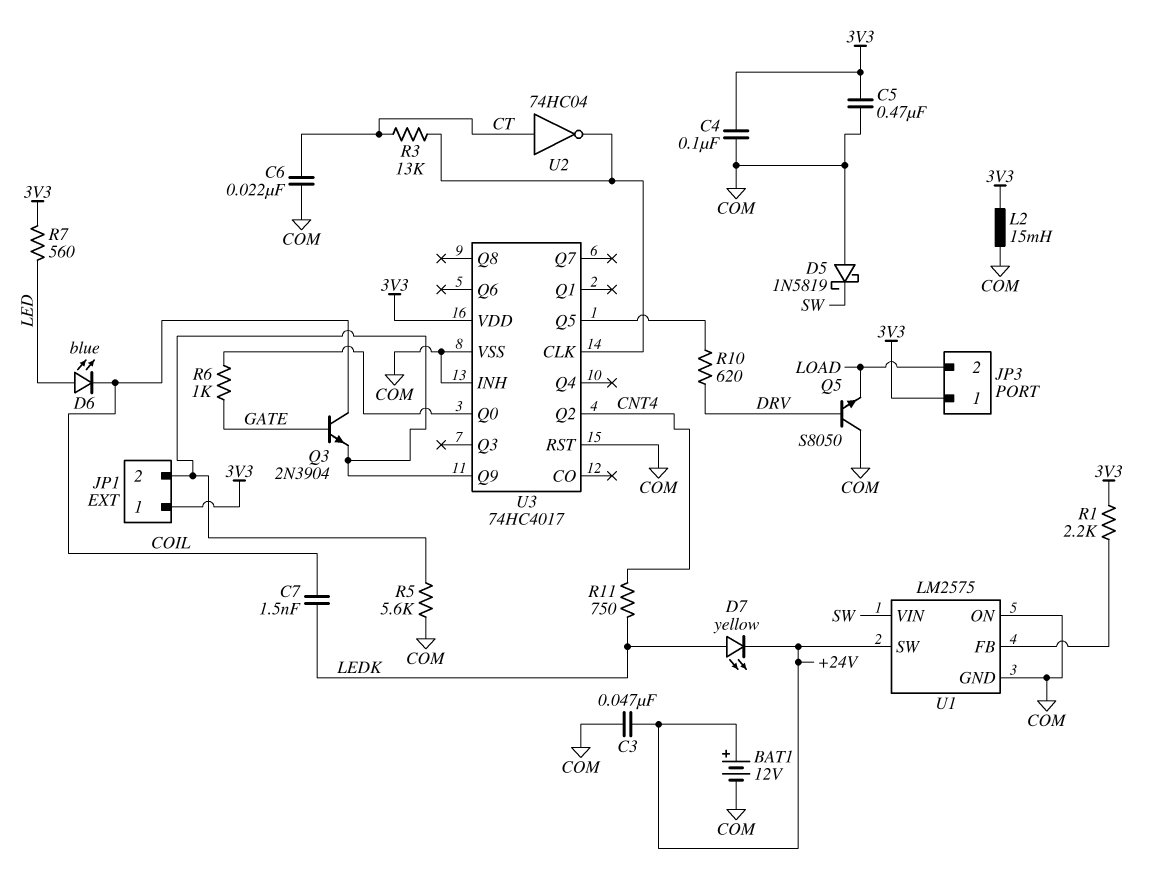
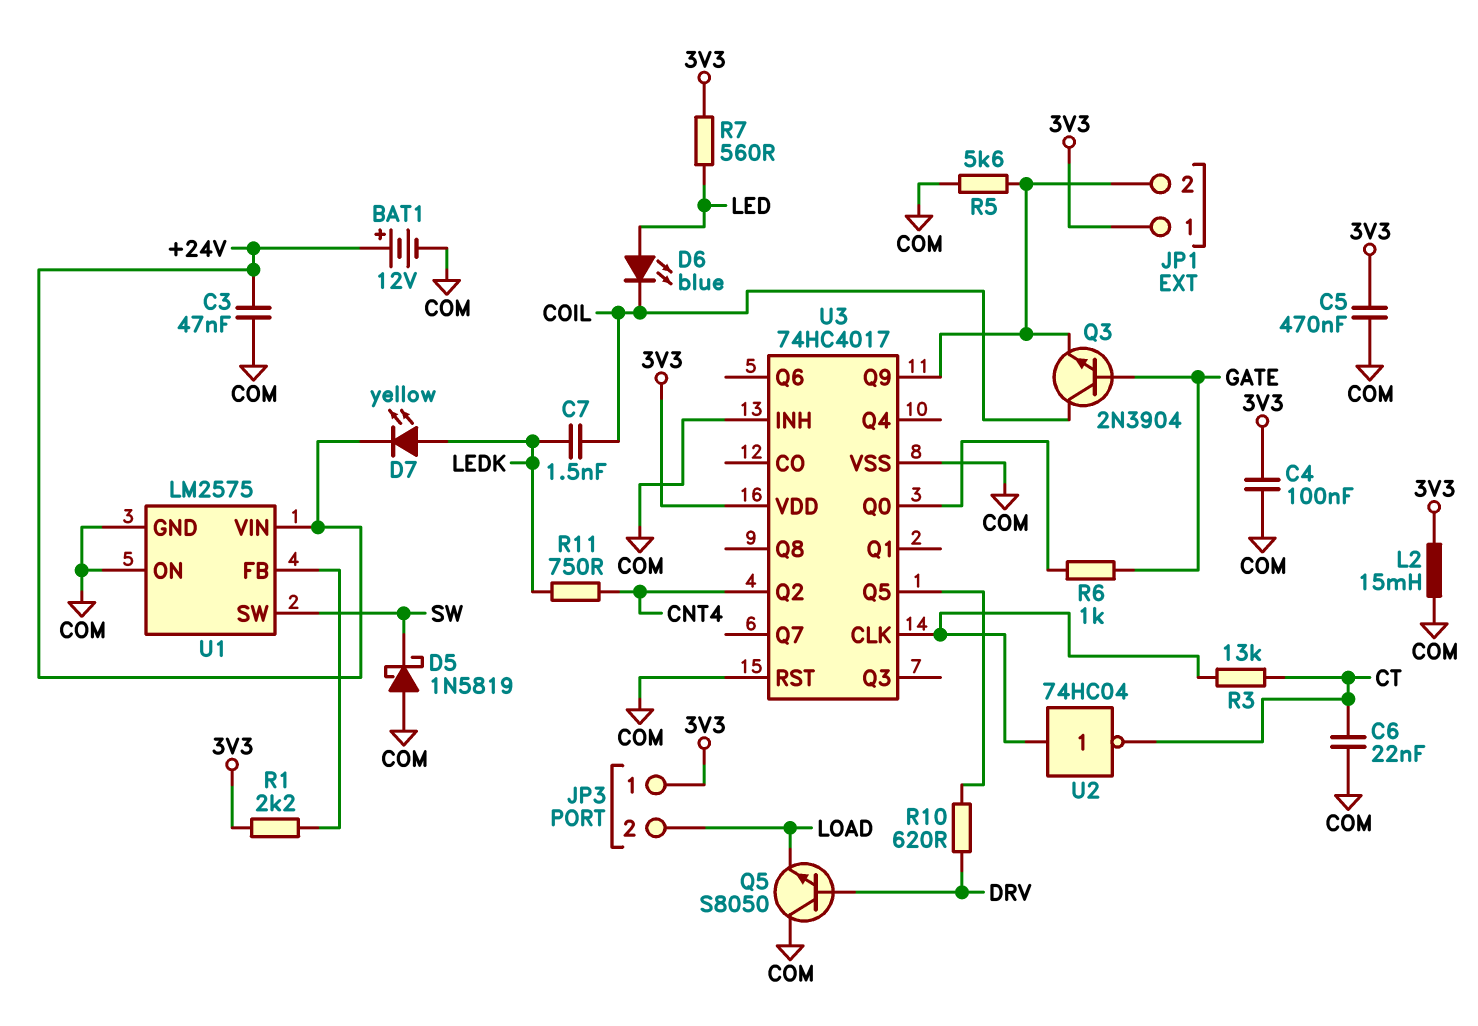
U1 pin SW: +24V -> SW
U1 pin VIN: SW -> +24V
U2: NOT 74HC04 (in CT, out U3/CLK) -> NOT 74HC04 (in U3/CLK, out CT)

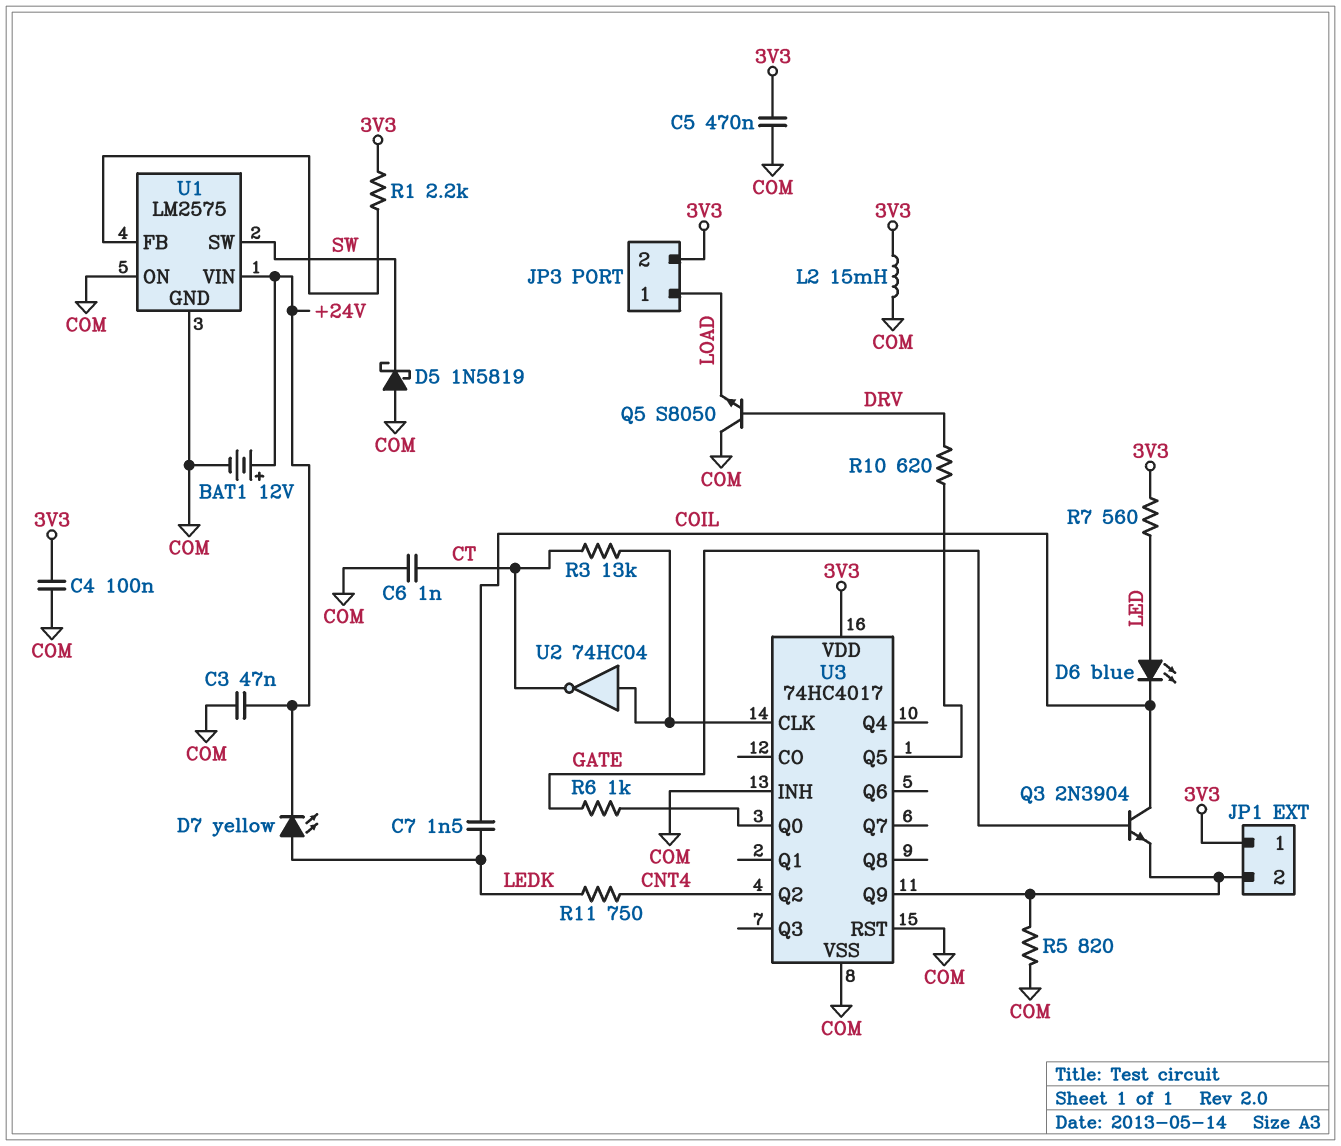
C6: 22nF (COM, CT) -> 1nF (COM, CT)
JP3 pin 1: 3V3 -> LOAD
JP3 pin 2: LOAD -> 3V3
R5: 5.6k (COM, JP1/2) -> 820 (COM, JP1/2)

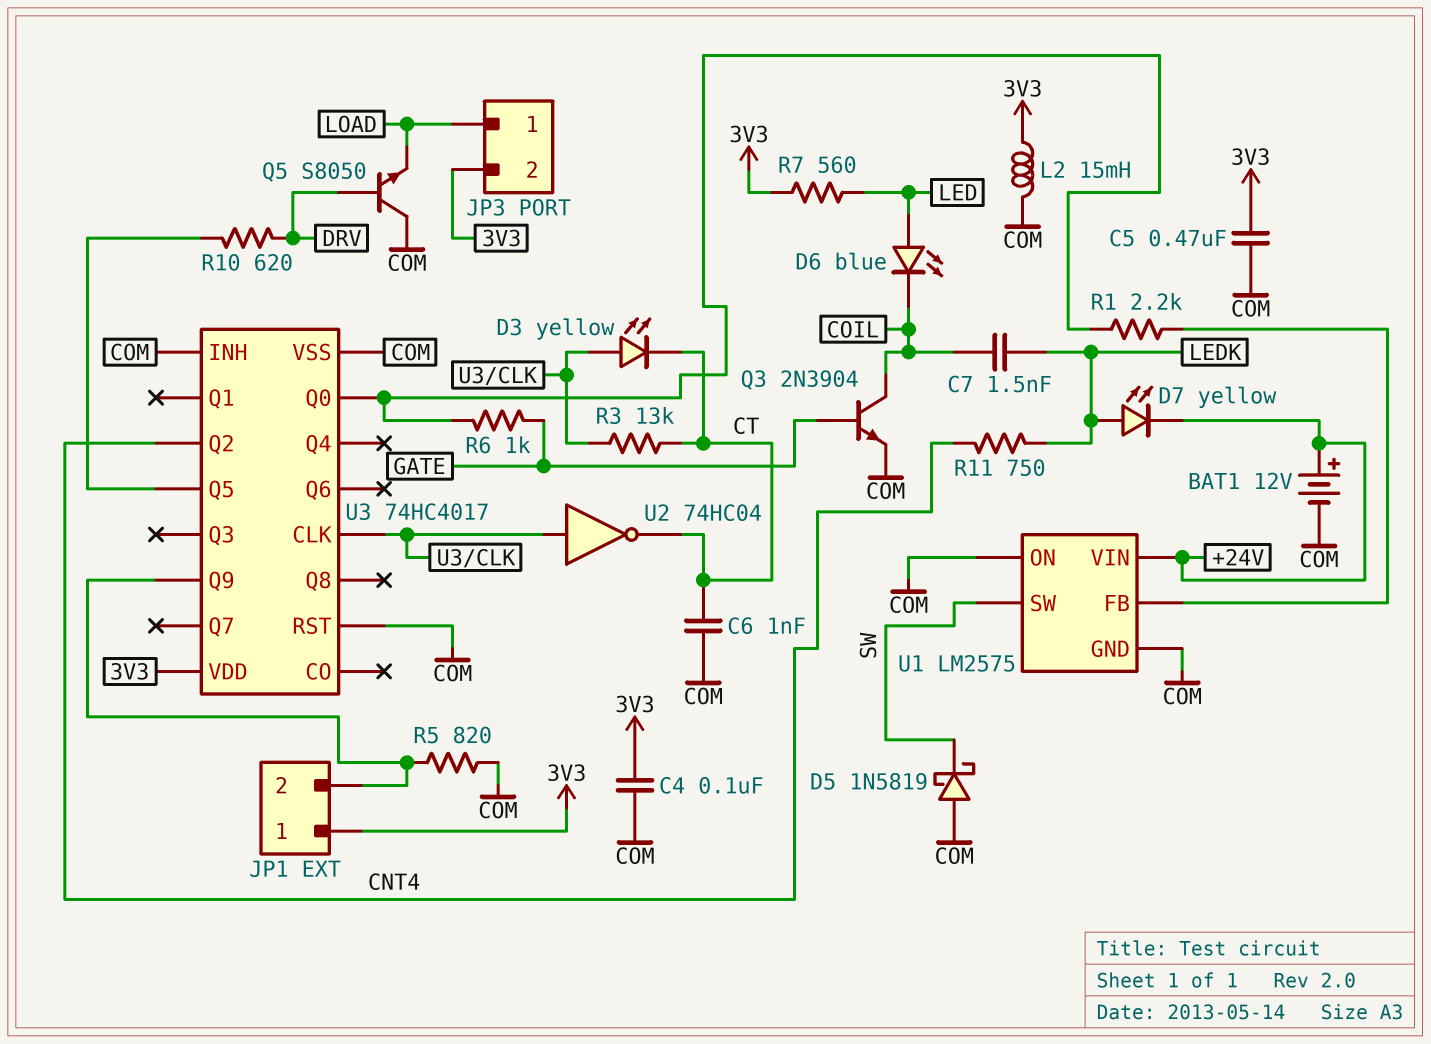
C3: 47nF (+24V, COM) -> none
D3: none -> LED yellow (A U3/CLK, K CT)
Q3: NPN 2N3904 (B GATE, C COIL, E JP1/2) -> NPN 2N3904 (B GATE, C COIL, E COM)
R1: 2.2k (3V3, U1/FB) -> 2.2k (U1/FB, U3/Q0)

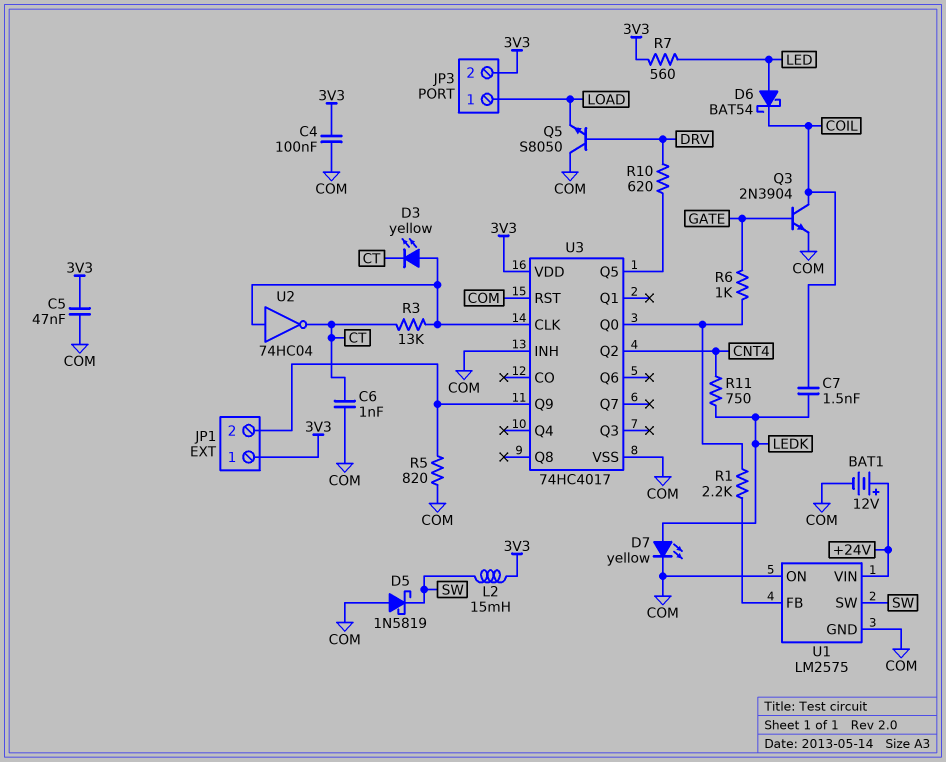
C5: 470nF (3V3, COM) -> 47nF (3V3, COM)
D6: LED blue (A LED, K COIL) -> schottky BAT54 (A LED, K COIL)
D7: LED yellow (A LEDK, K +24V) -> LED yellow (A LEDK, K COM)
L2: 15mH (3V3, COM) -> 15mH (3V3, SW)

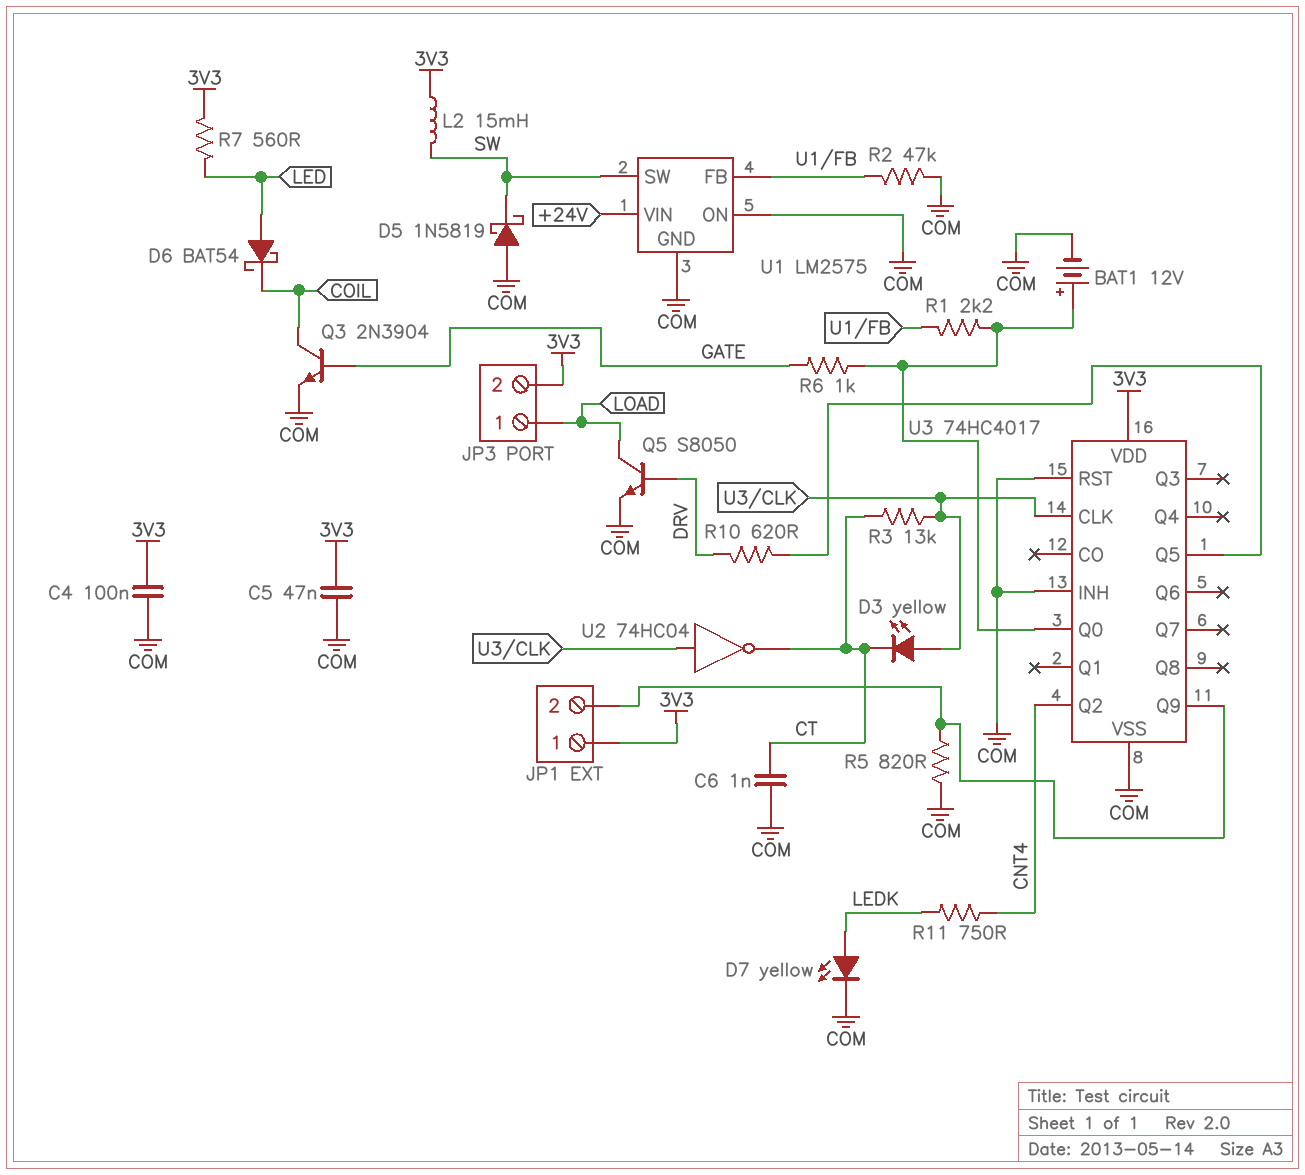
BAT1: 12V (plus +24V, minus COM) -> 12V (plus U3/Q0, minus COM)
C7: 1.5nF (COIL, LEDK) -> none
Q5: NPN S8050 (B DRV, C COM, E LOAD) -> NPN S8050 (B DRV, C LOAD, E COM)
R2: none -> 47k (COM, U1/FB)

